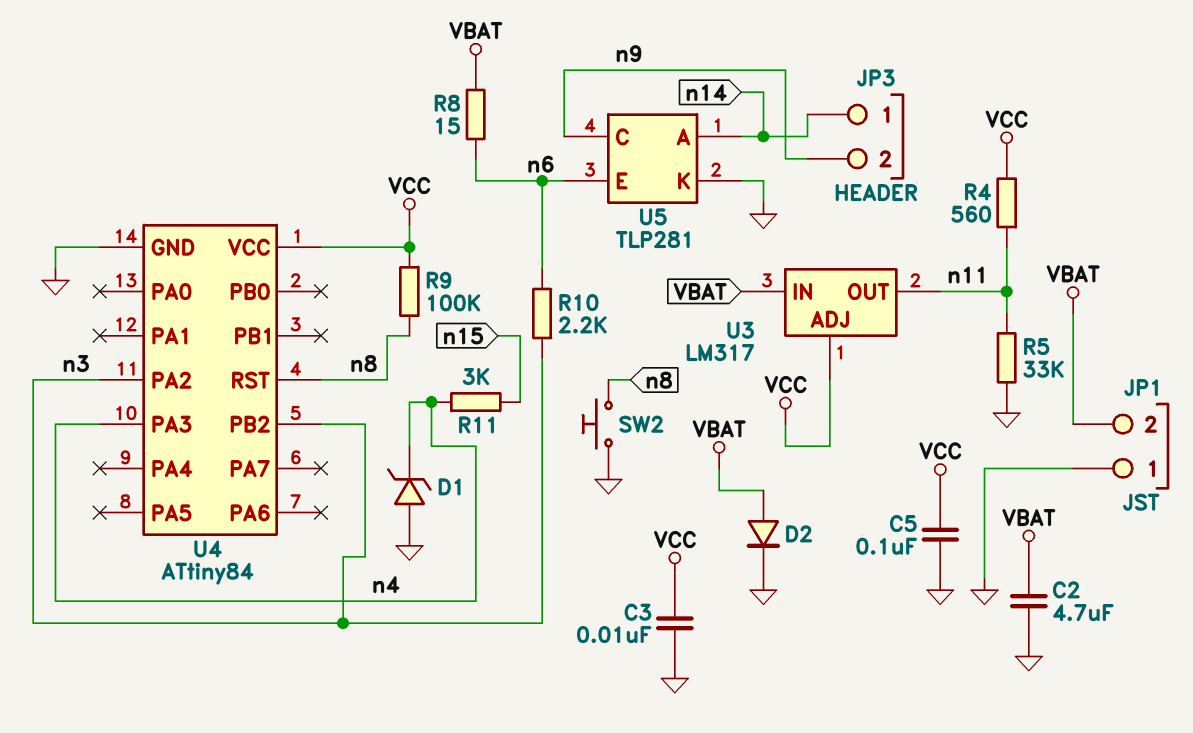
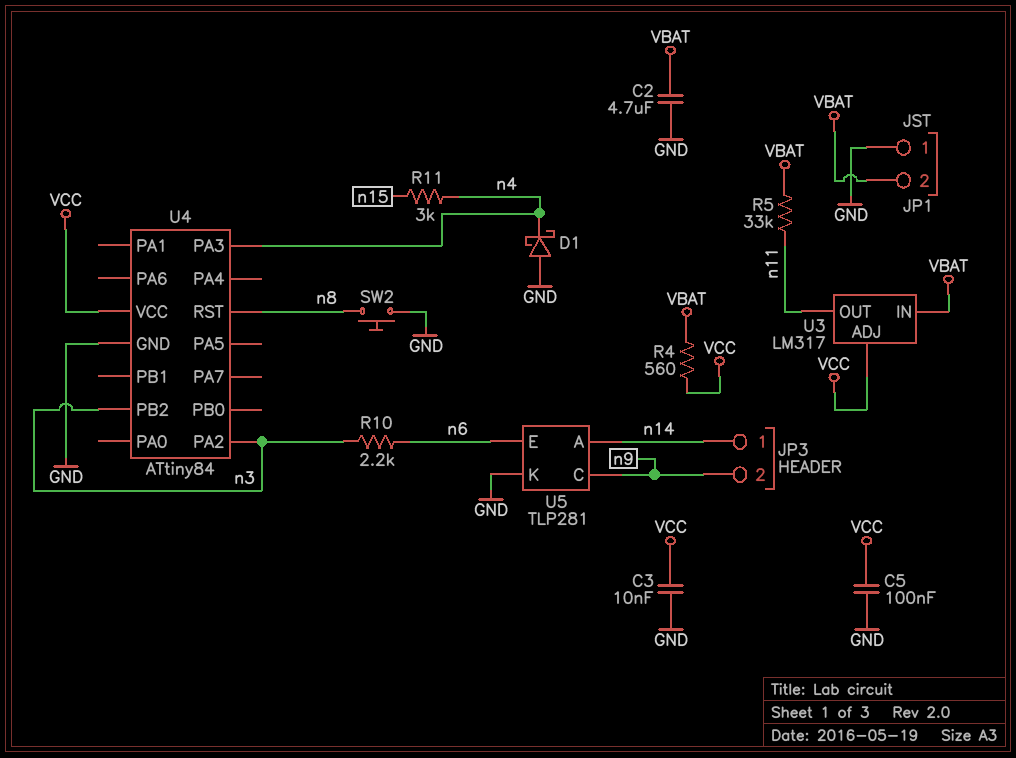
D1: zener (A GND, K n4) -> schottky (A GND, K n4)
D2: diode (A VBAT, K GND) -> none
R4: 560 (VCC, n11) -> 560 (VBAT, VCC)
R5: 33k (GND, n11) -> 33k (VBAT, n11)
R8: 15 (VBAT, n6) -> none
R9: 100k (VCC, n8) -> none

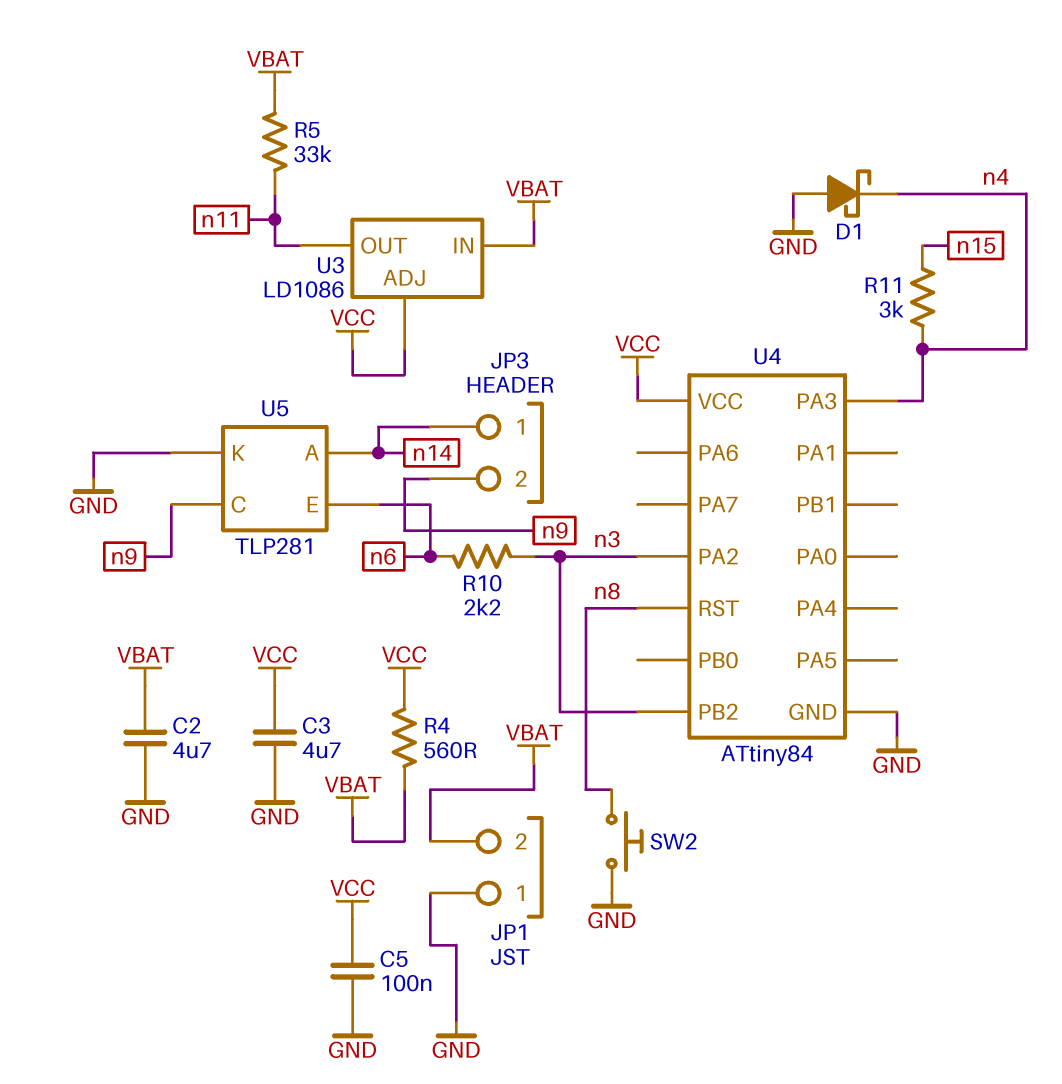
C3: 10nF (GND, VCC) -> 4.7uF (GND, VCC)
U3: LM317 -> LD1086

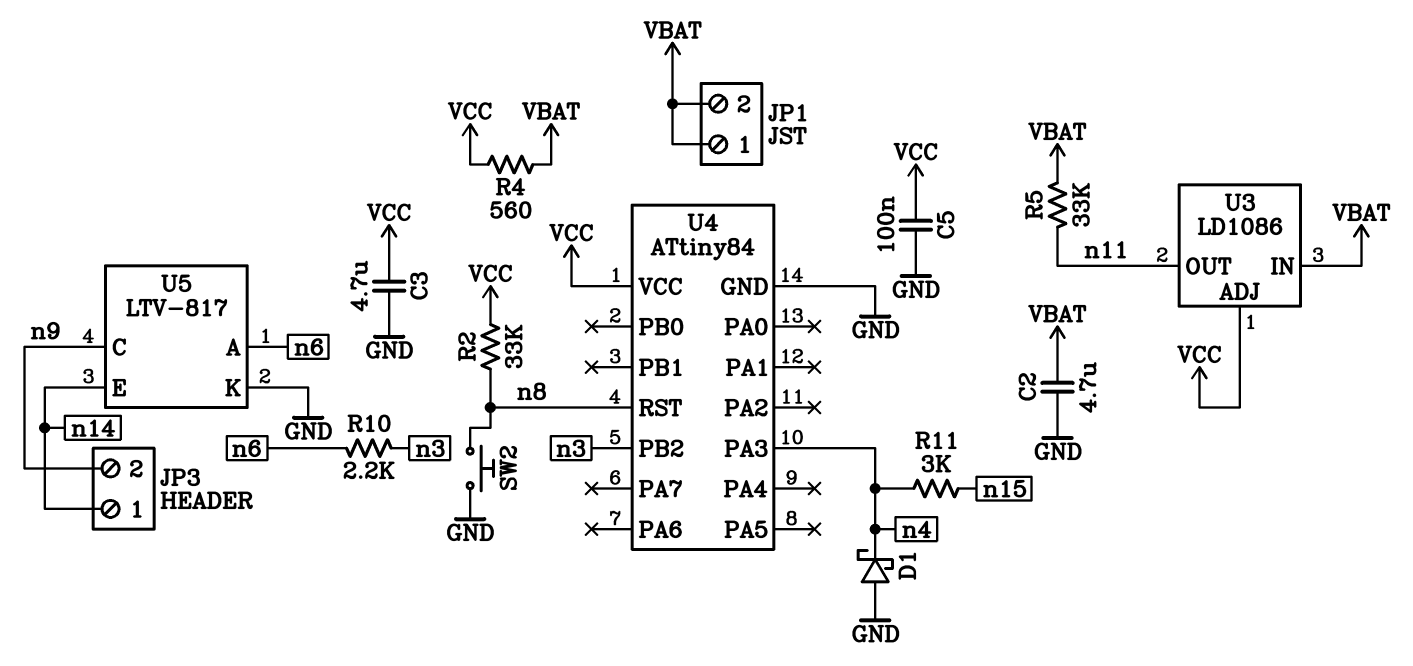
JP1 pin 1: GND -> VBAT
R2: none -> 33k (VCC, n8)
U4 pin PA2: n3 -> none
U5: TLP281 -> LTV-817
U5 pin A: n14 -> n6
U5 pin E: n6 -> n14

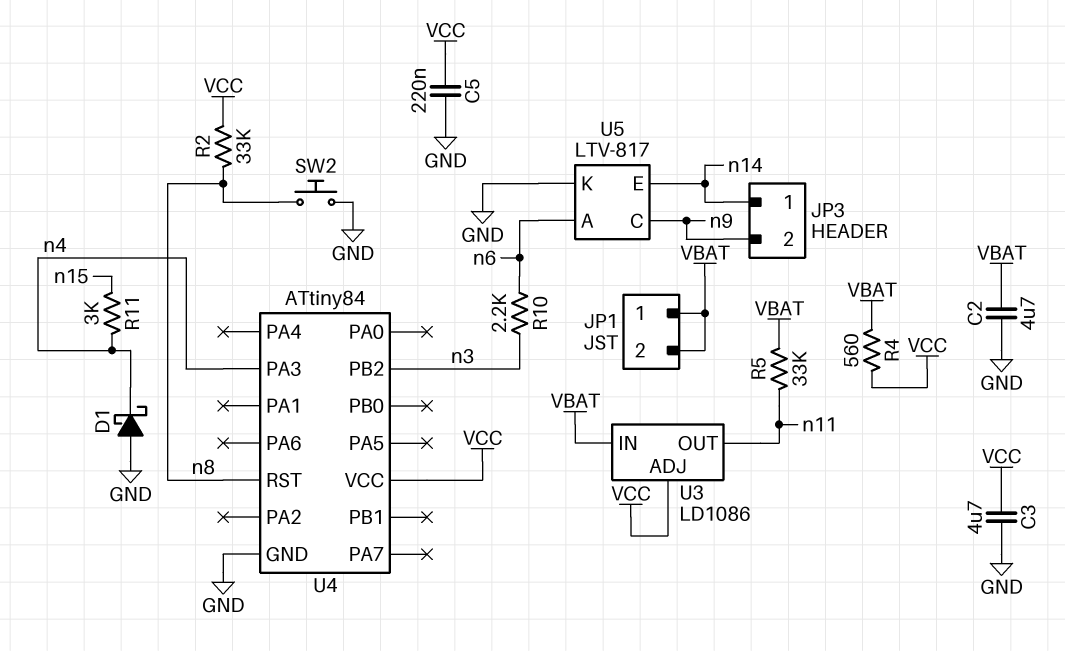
C5: 100nF (GND, VCC) -> 220nF (GND, VCC)

